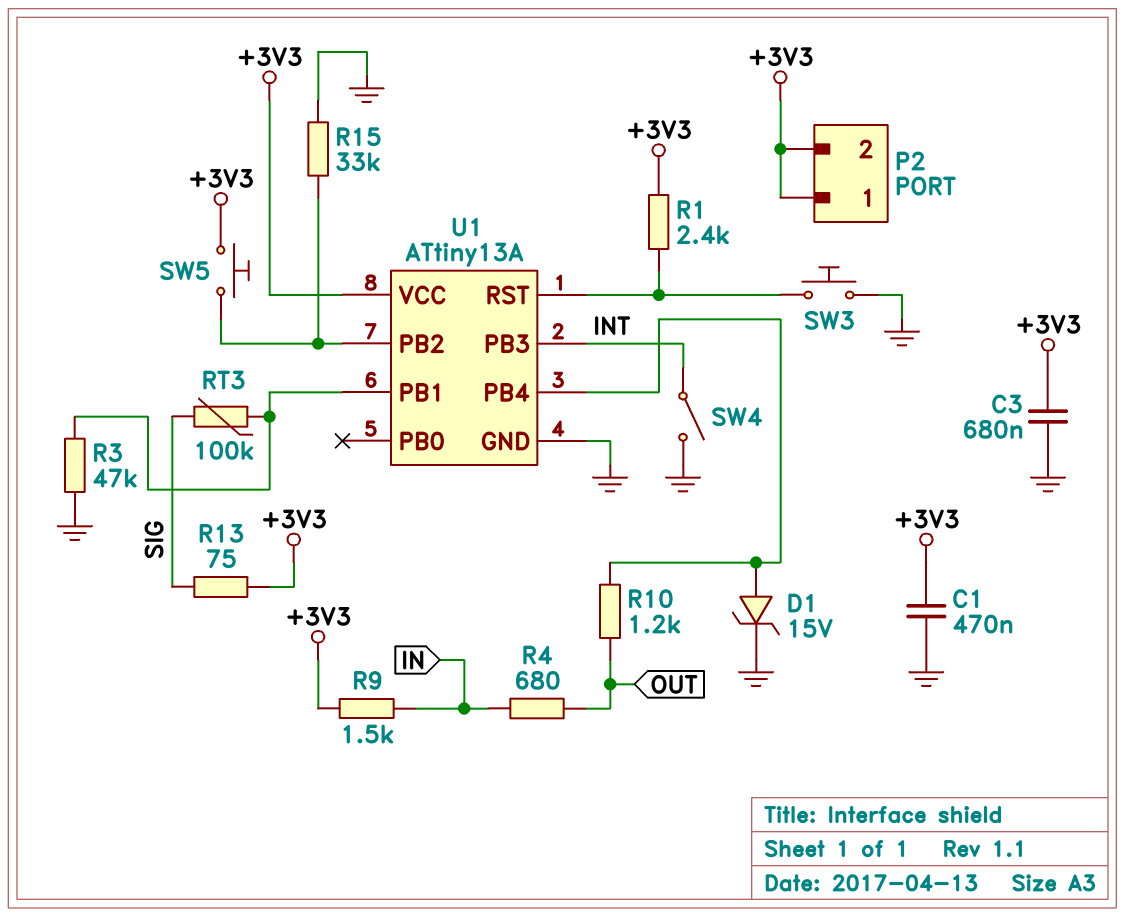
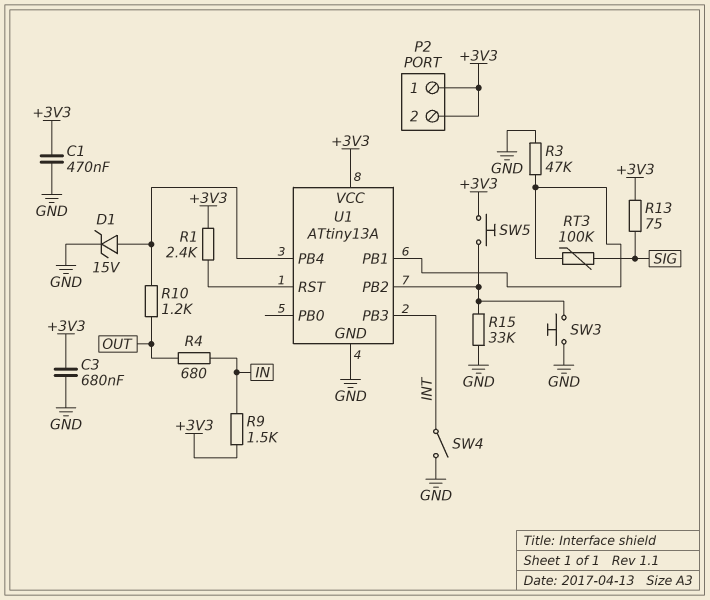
SW3: button (GND, U1/RST) -> button (GND, U1/PB2)

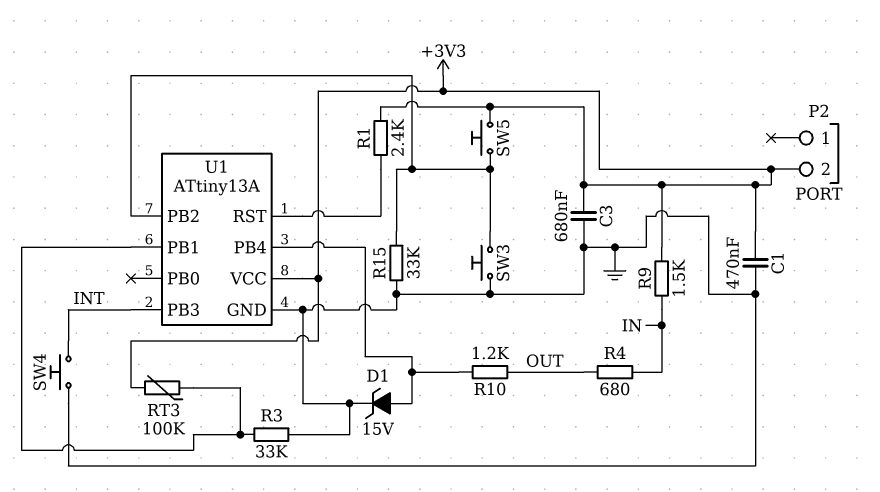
P2 pin 1: +3V3 -> none
R3: 47k (GND, U1/PB1) -> 33k (GND, U1/PB1)
R13: 75 (+3V3, SIG) -> none
RT3: 100k (SIG, U1/PB1) -> 100k (+3V3, U1/PB1)
SW4: switch (GND, INT) -> button (GND, INT)

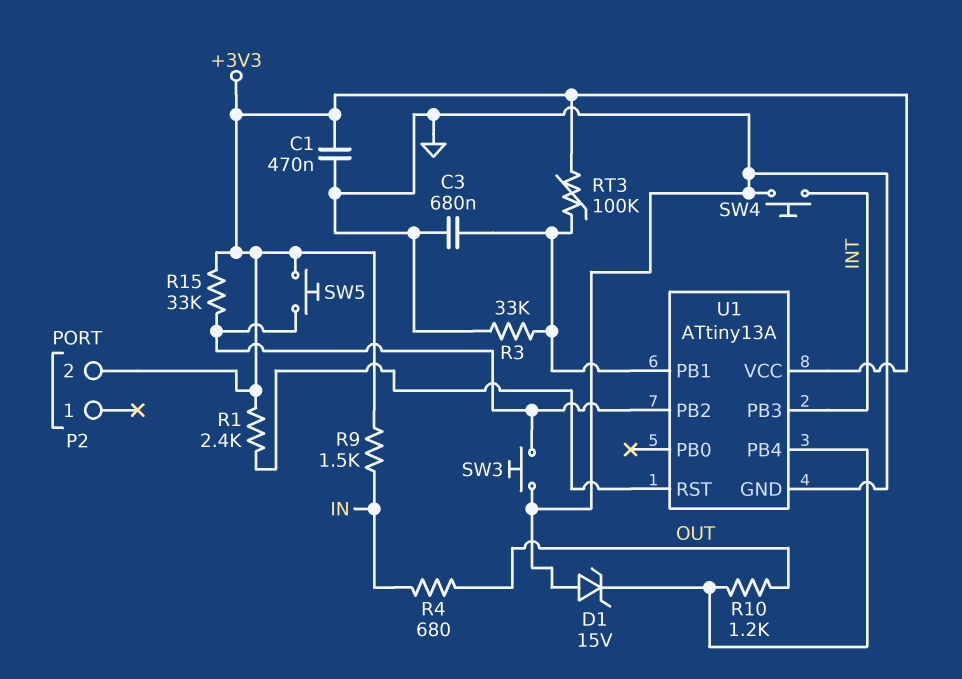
C3: 680nF (+3V3, GND) -> 680nF (GND, U1/PB1)
D1: zener 15V (A U1/PB4, K GND) -> zener 15V (A GND, K U1/PB4)
R15: 33k (GND, U1/PB2) -> 33k (+3V3, U1/PB2)

